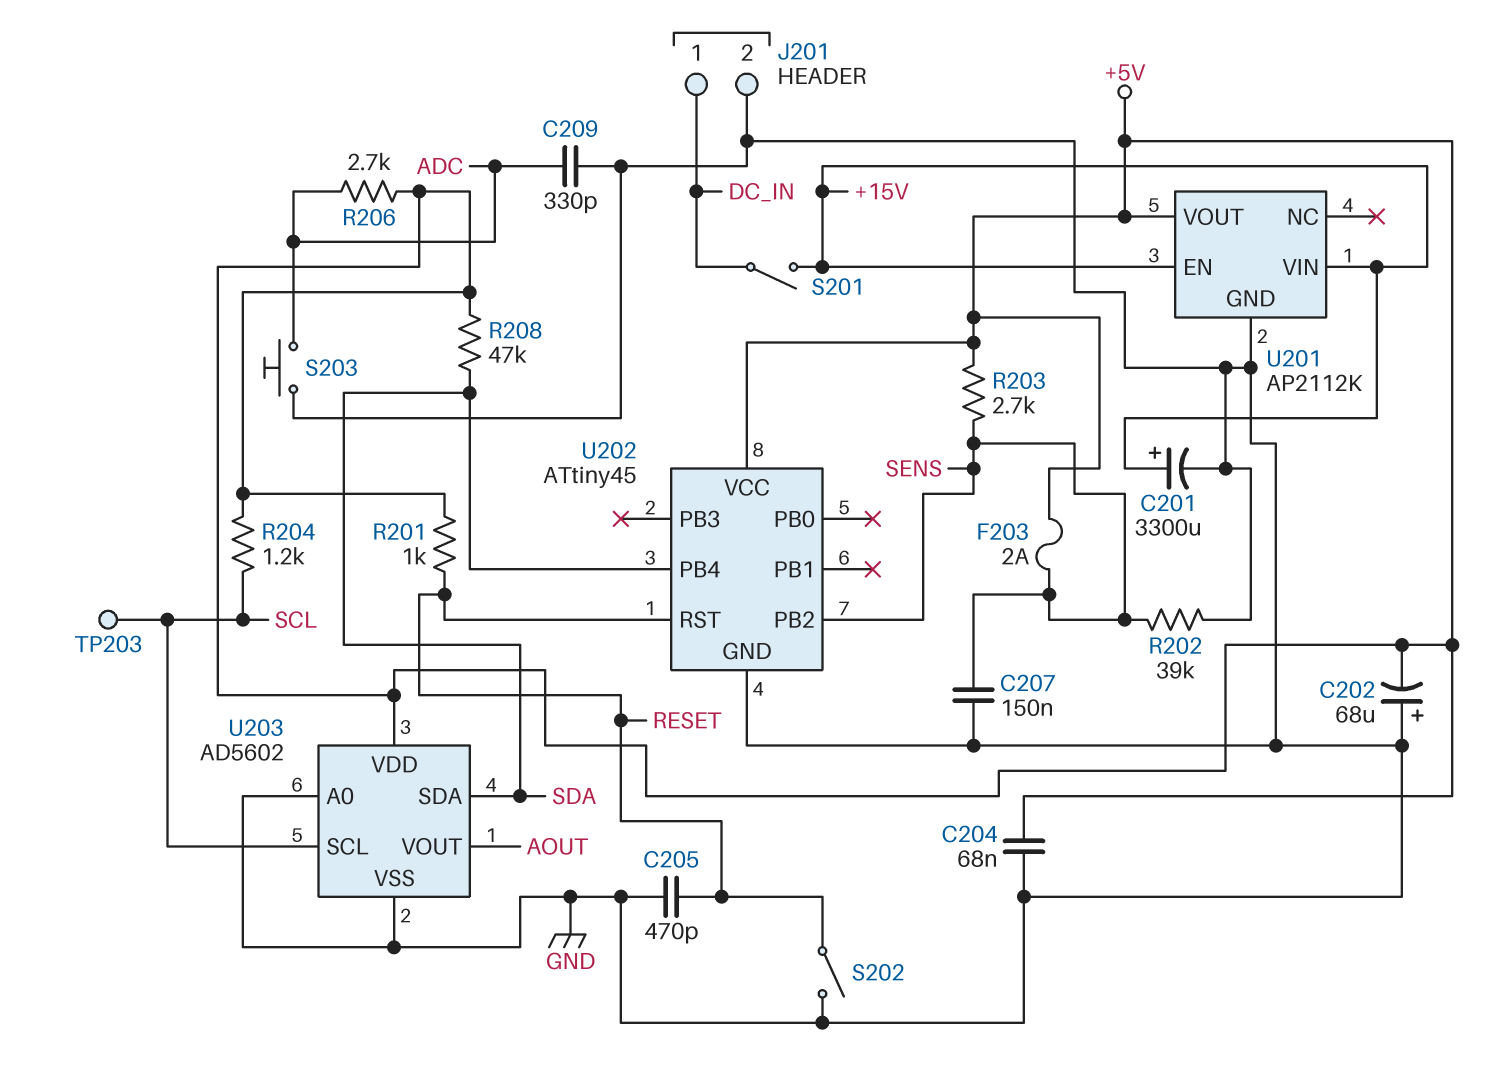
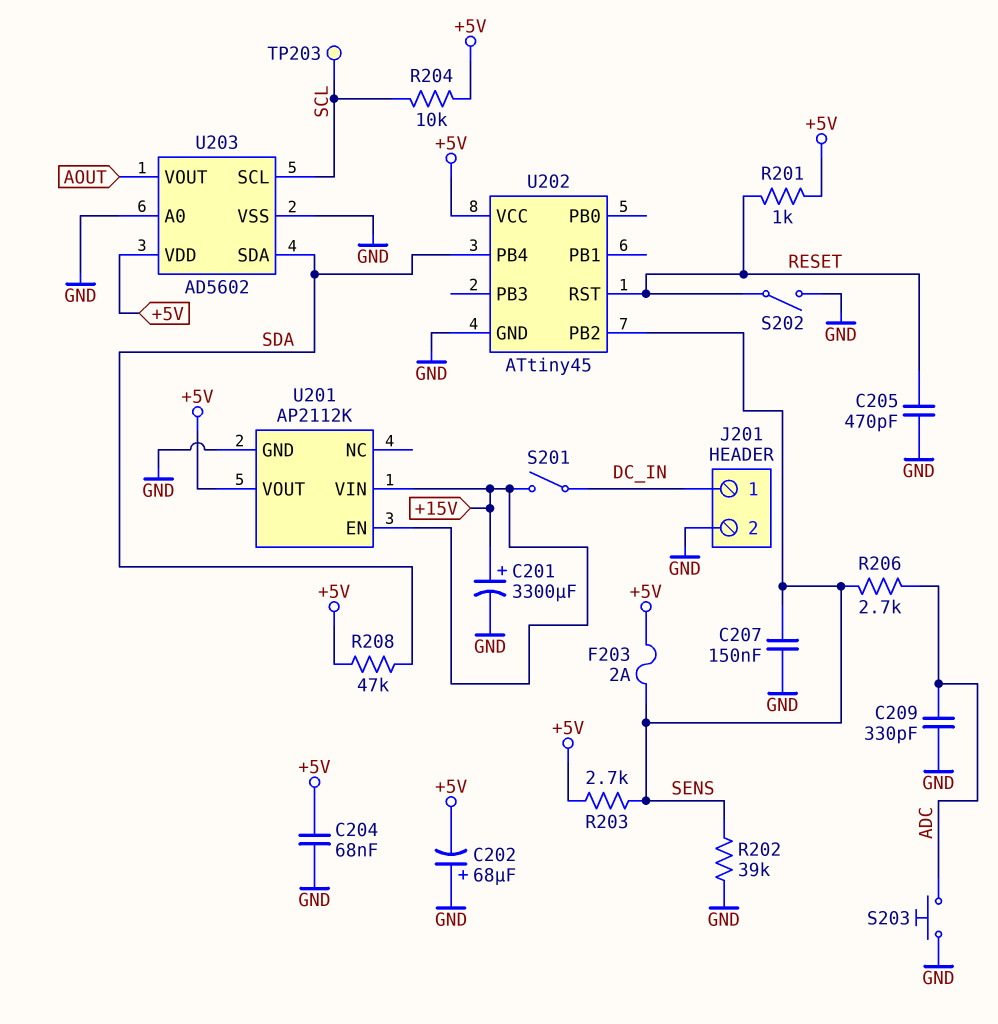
R204: 1.2k (+5V, SCL) -> 10k (+5V, SCL)
R206: 2.7k (+5V, ADC) -> 2.7k (ADC, SENS)

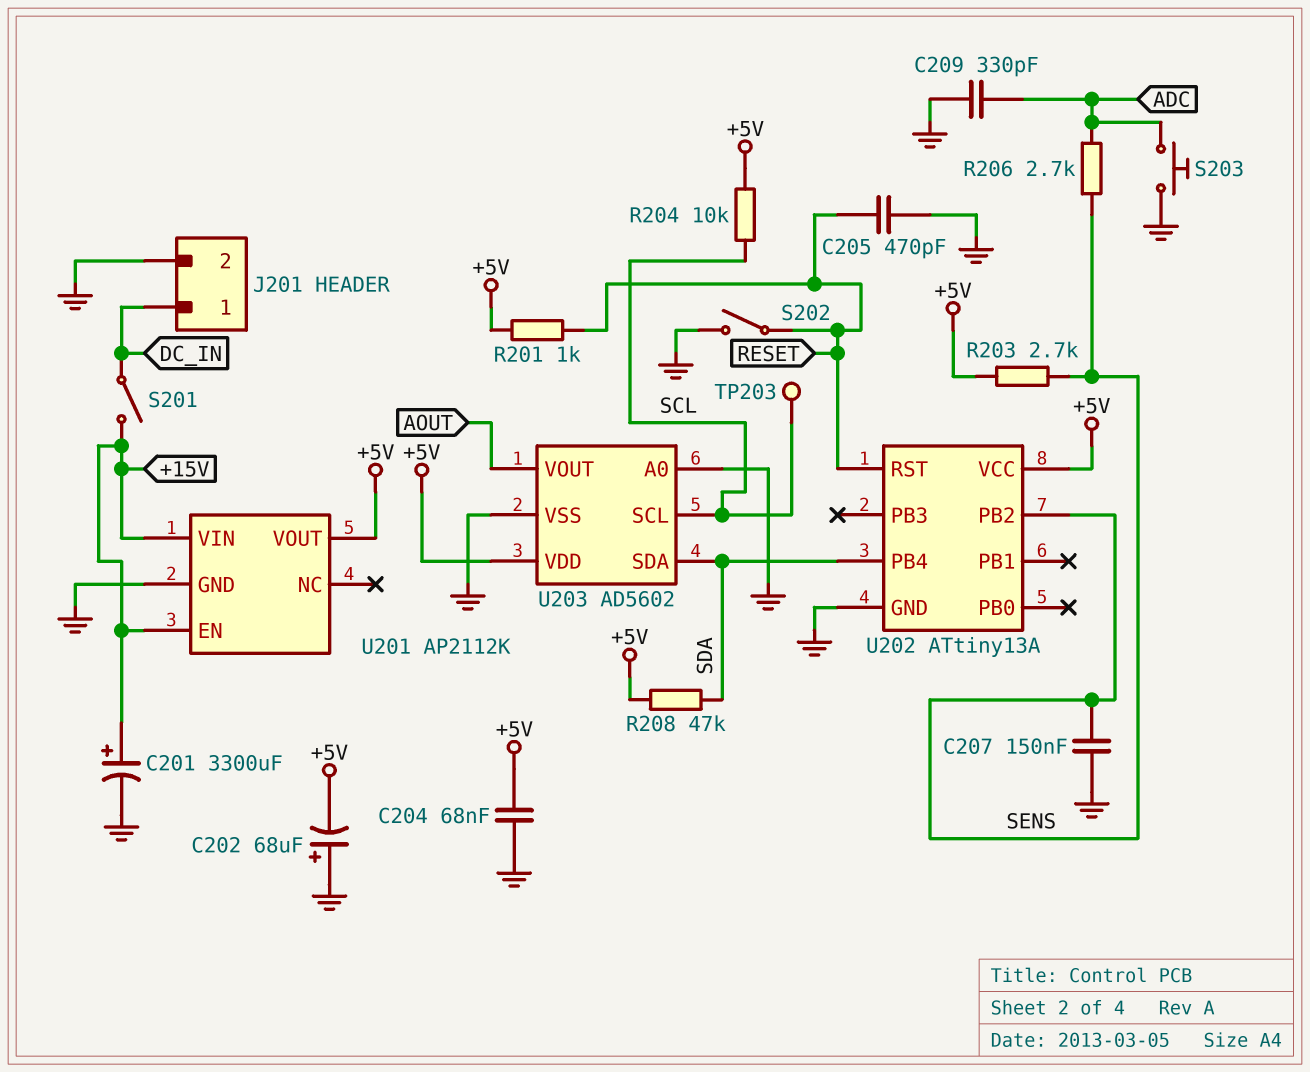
F203: 2A (+5V, SENS) -> none
R202: 39k (GND, SENS) -> none
U202: ATtiny45 -> ATtiny13A

